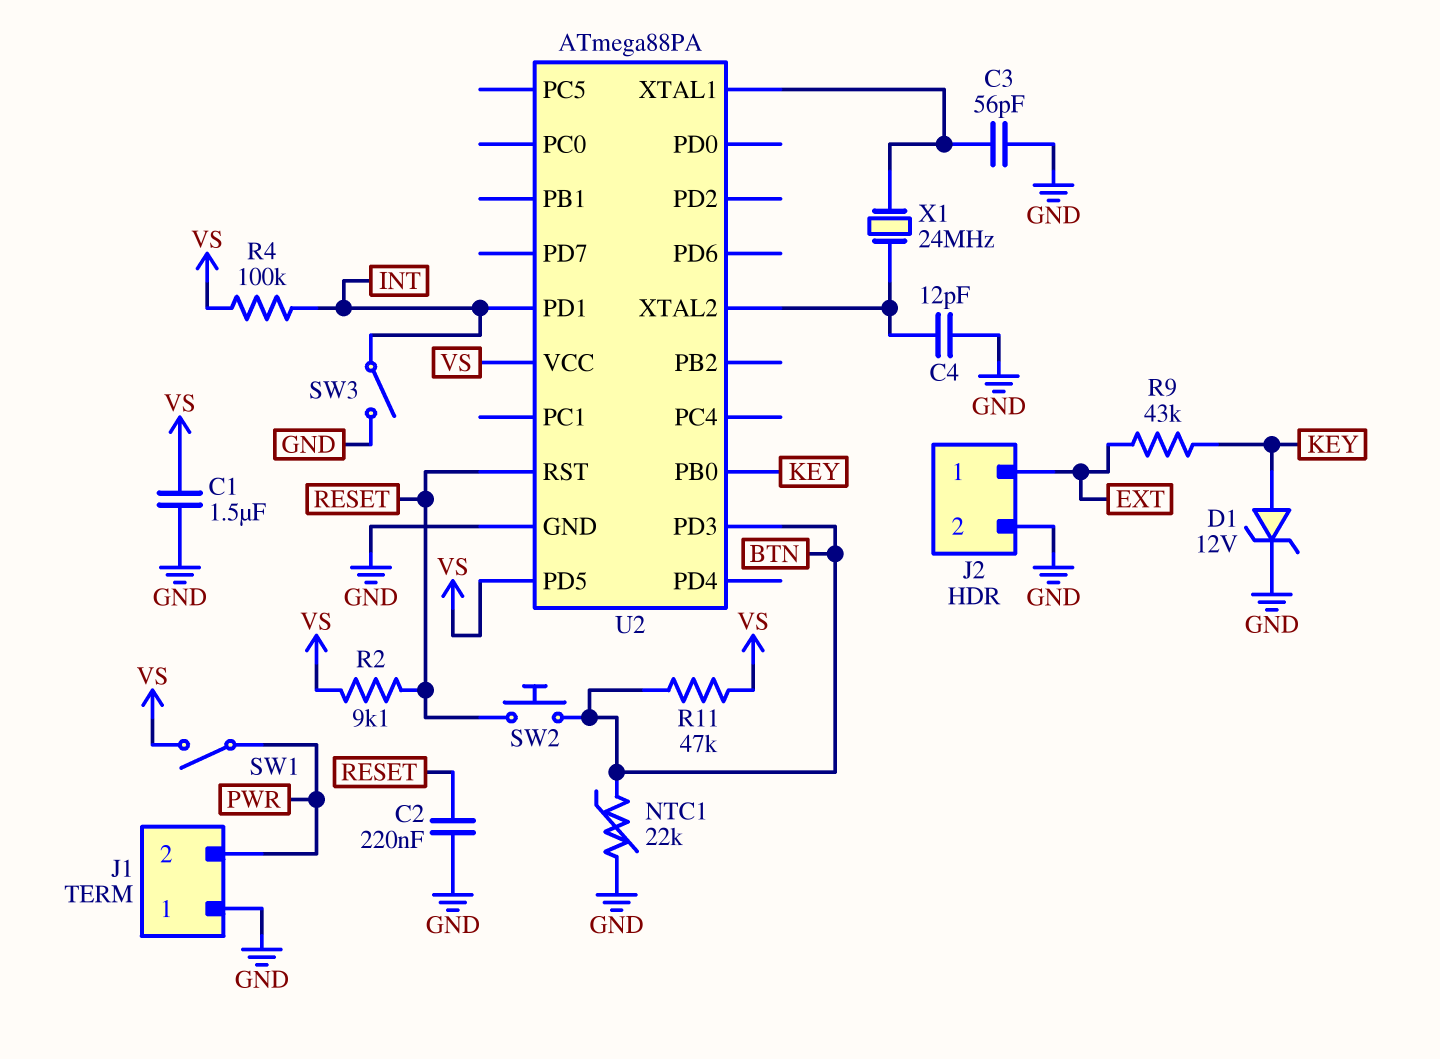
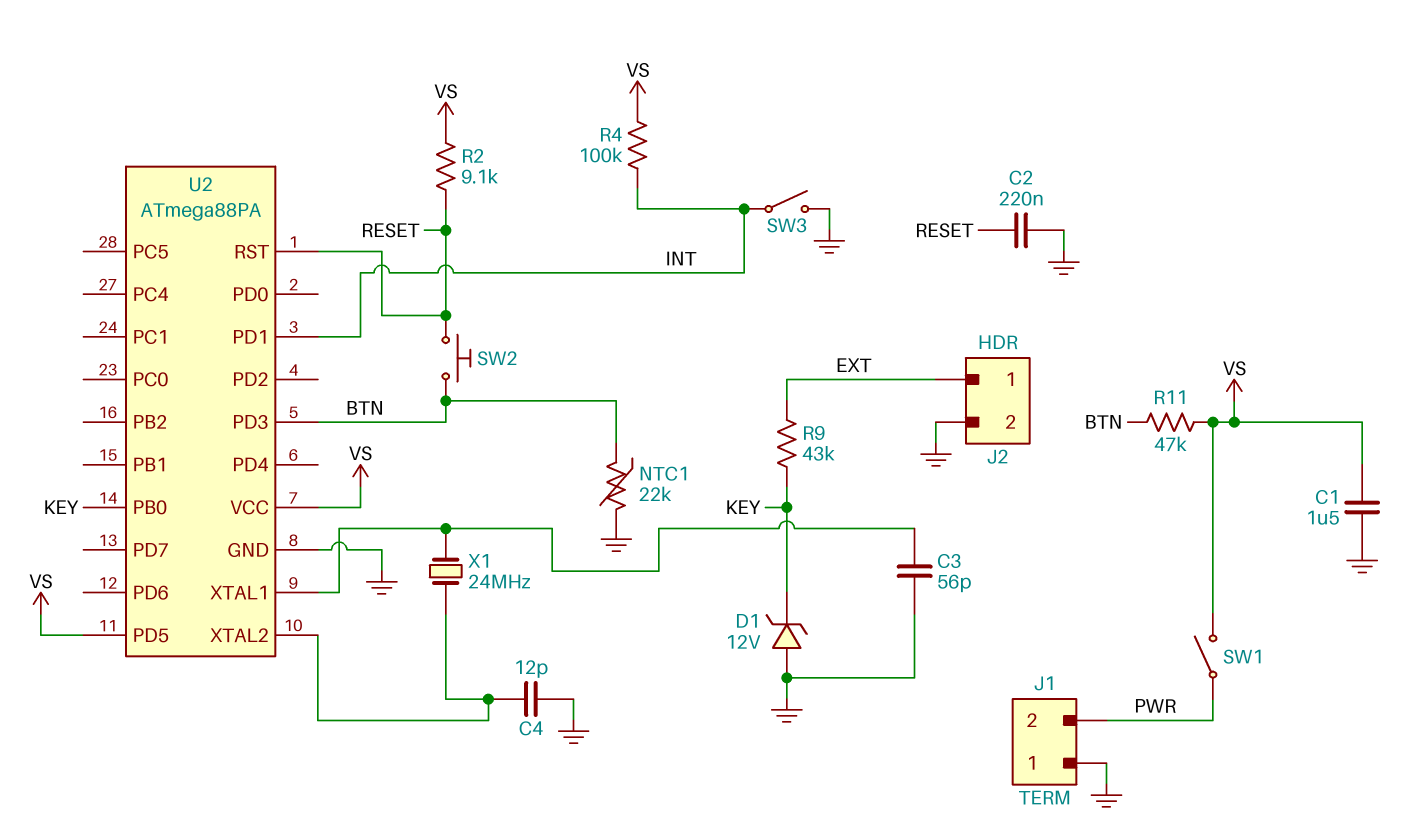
D1: zener 12V (A KEY, K GND) -> zener 12V (A GND, K KEY)

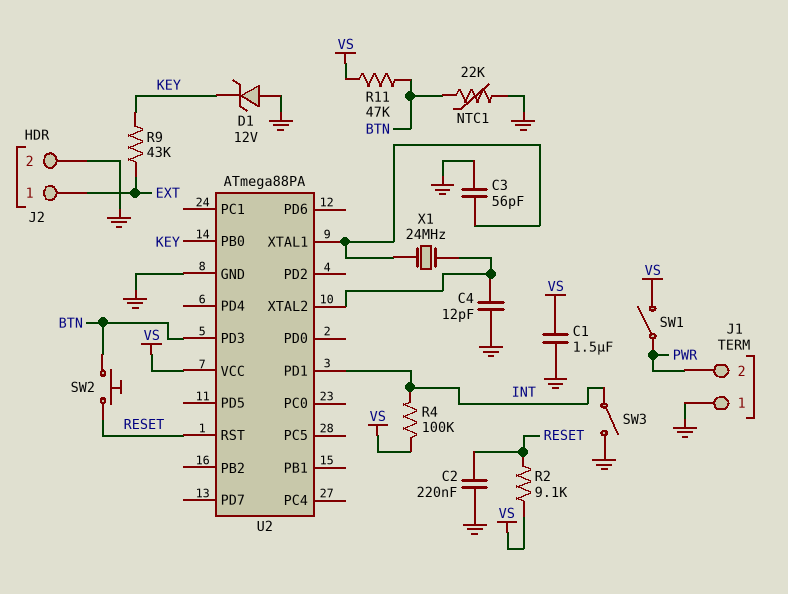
U2 pin PD5: VS -> none

